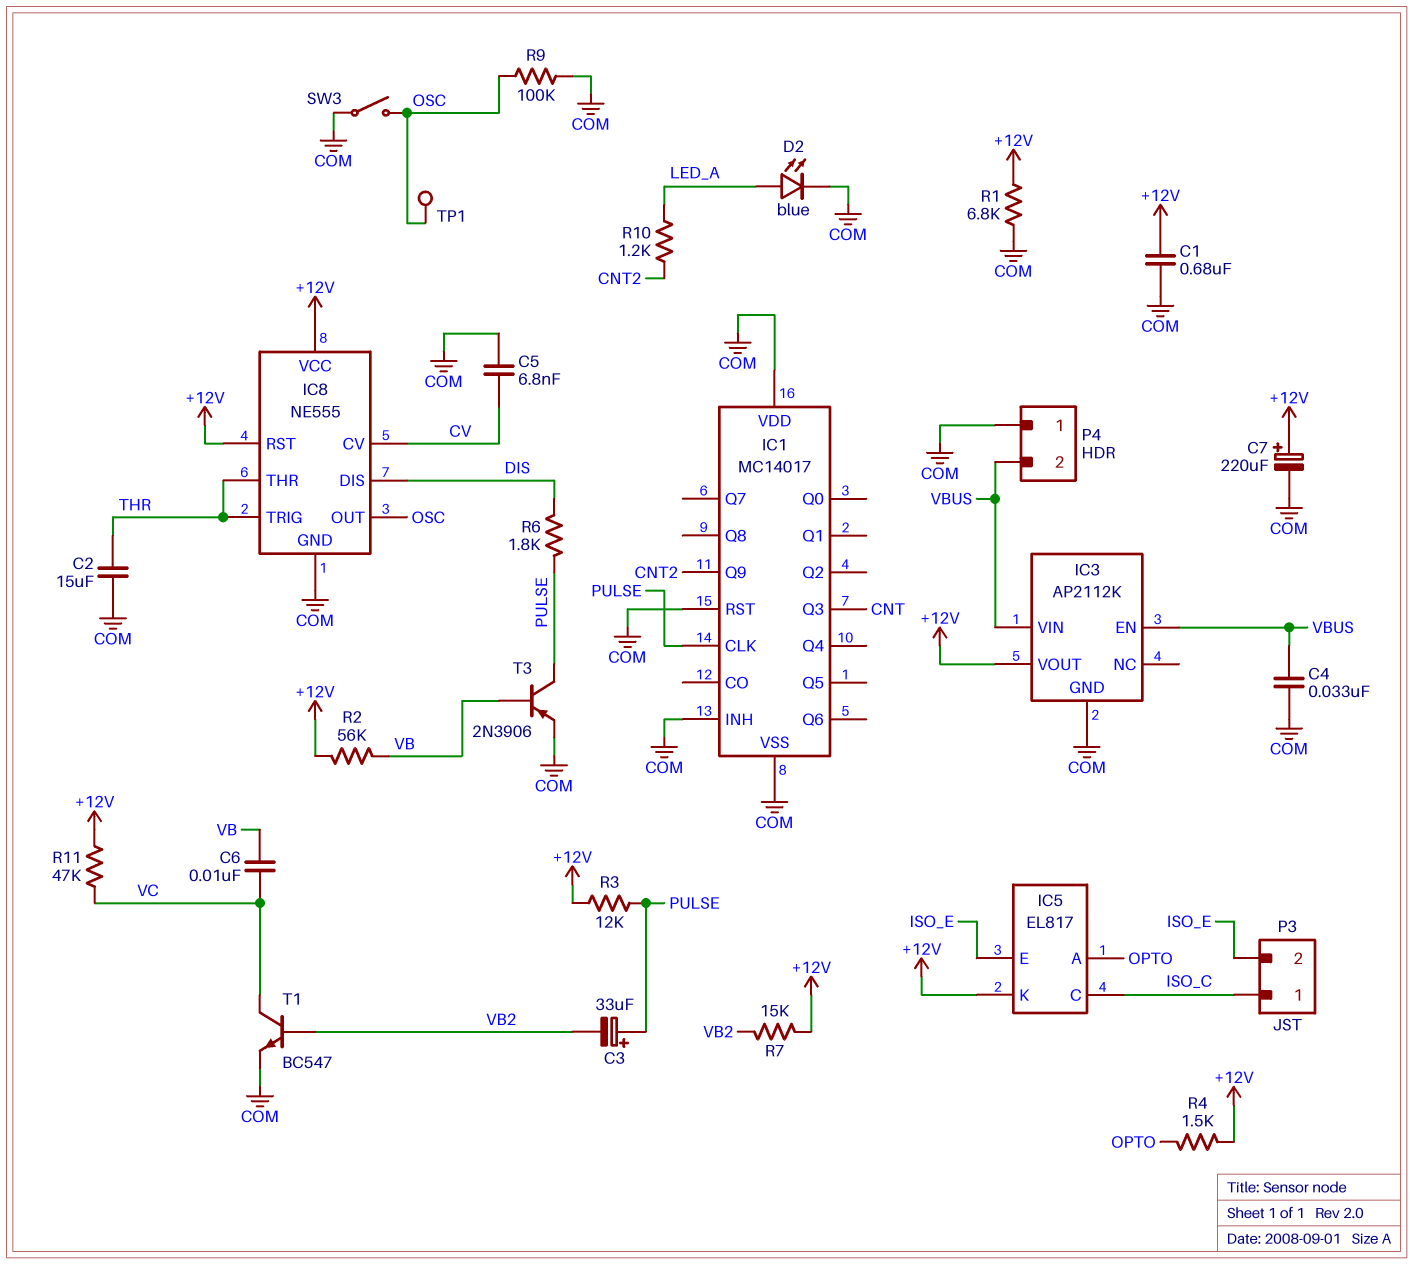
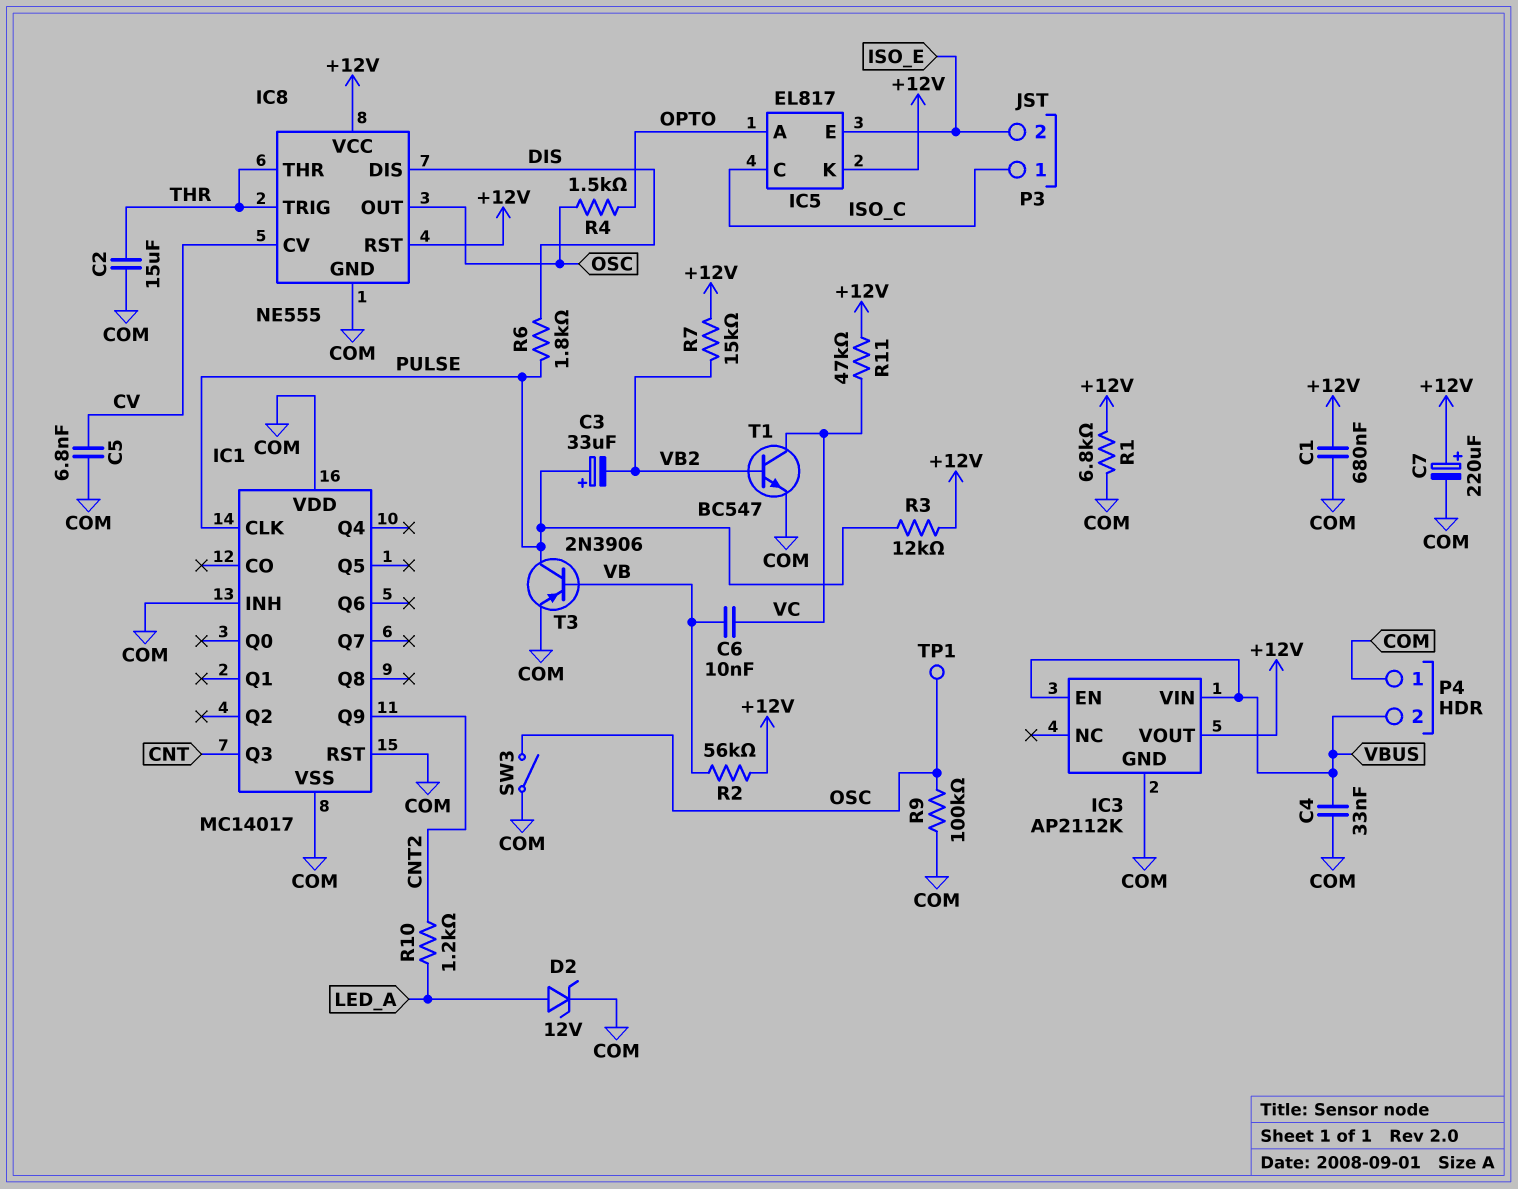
D2: LED blue (A LED_A, K COM) -> zener 12V (A LED_A, K COM)
R4: 1.5k (+12V, OPTO) -> 1.5k (OPTO, OSC)

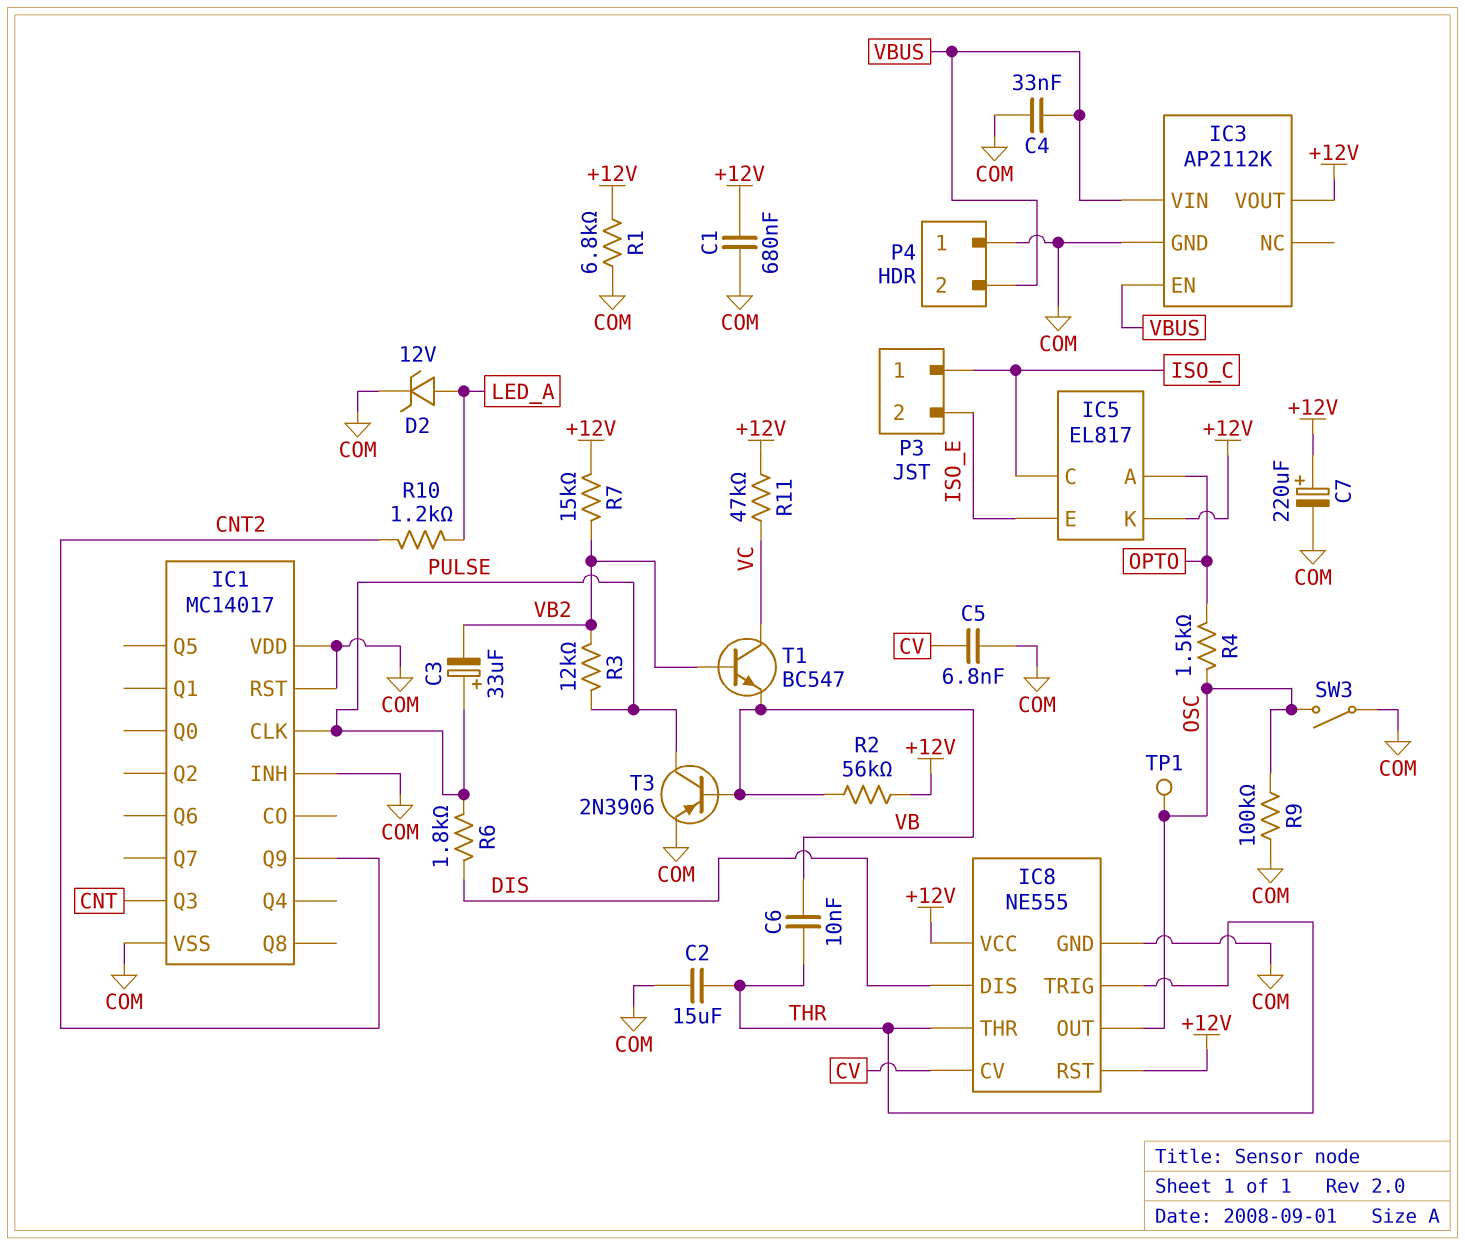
C6: 10nF (VB, VC) -> 10nF (THR, VB)
R3: 12k (+12V, PULSE) -> 12k (PULSE, VB2)
T1: NPN BC547 (B VB2, C VC, E COM) -> NPN BC547 (B VB2, C VC, E VB)

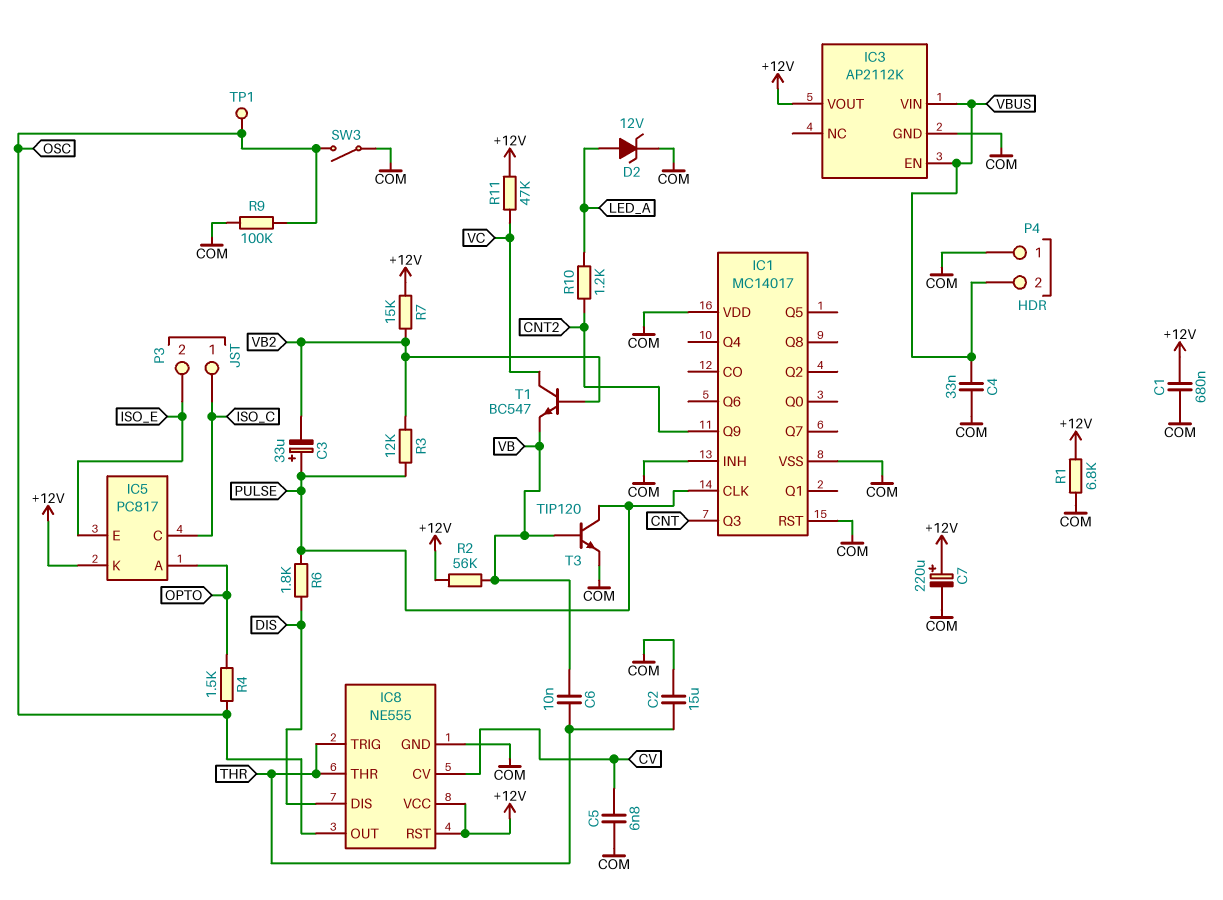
IC5: EL817 -> PC817
T3: PNP 2N3906 (B VB, C PULSE, E COM) -> NPN TIP120 (B VB, C PULSE, E COM)

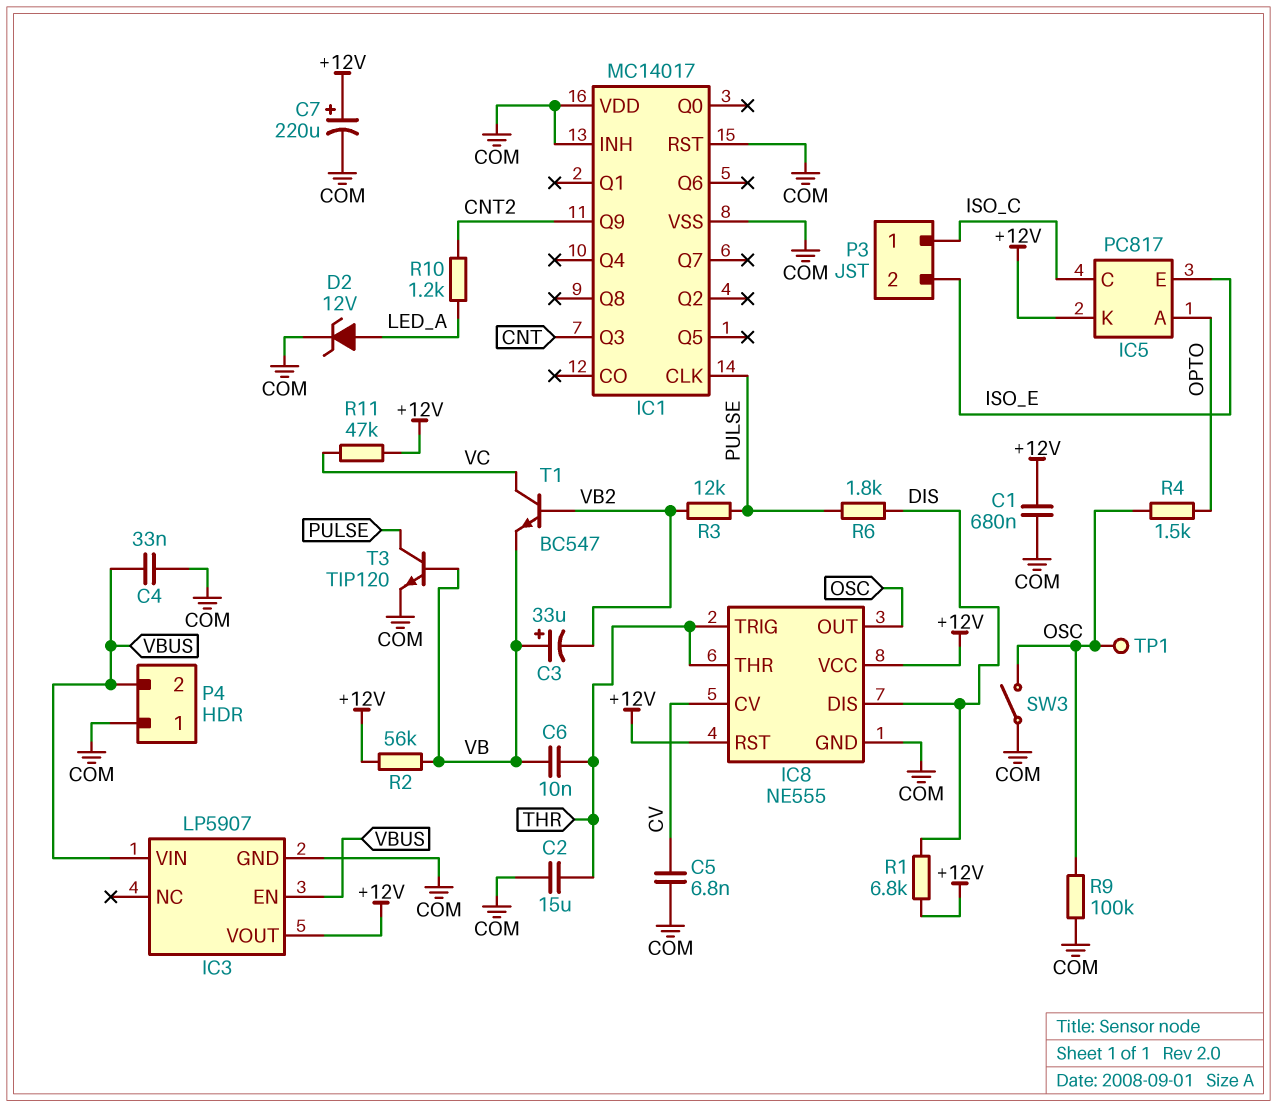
C3: 33uF (plus PULSE, minus VB2) -> 33uF (plus VB, minus VB2)
IC3: AP2112K -> LP5907
R1: 6.8k (+12V, COM) -> 6.8k (+12V, DIS)
R7: 15k (+12V, VB2) -> none

